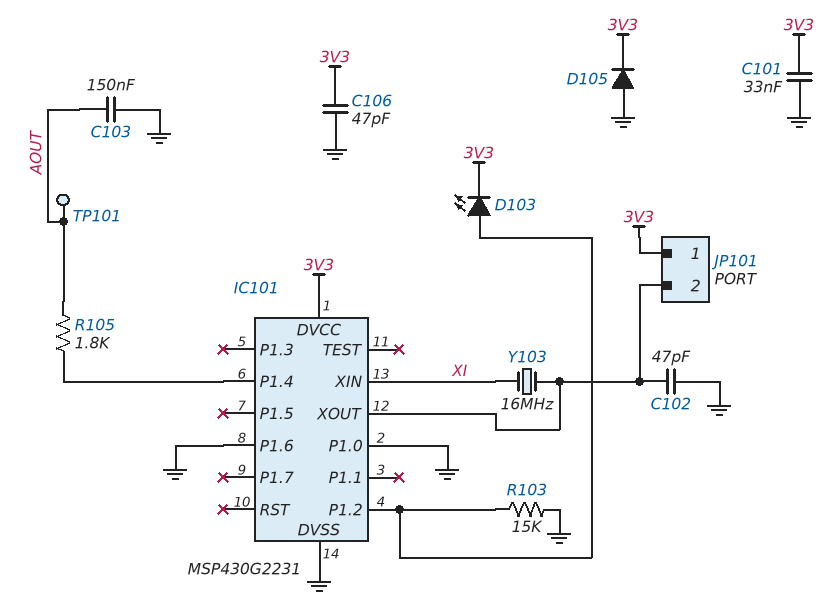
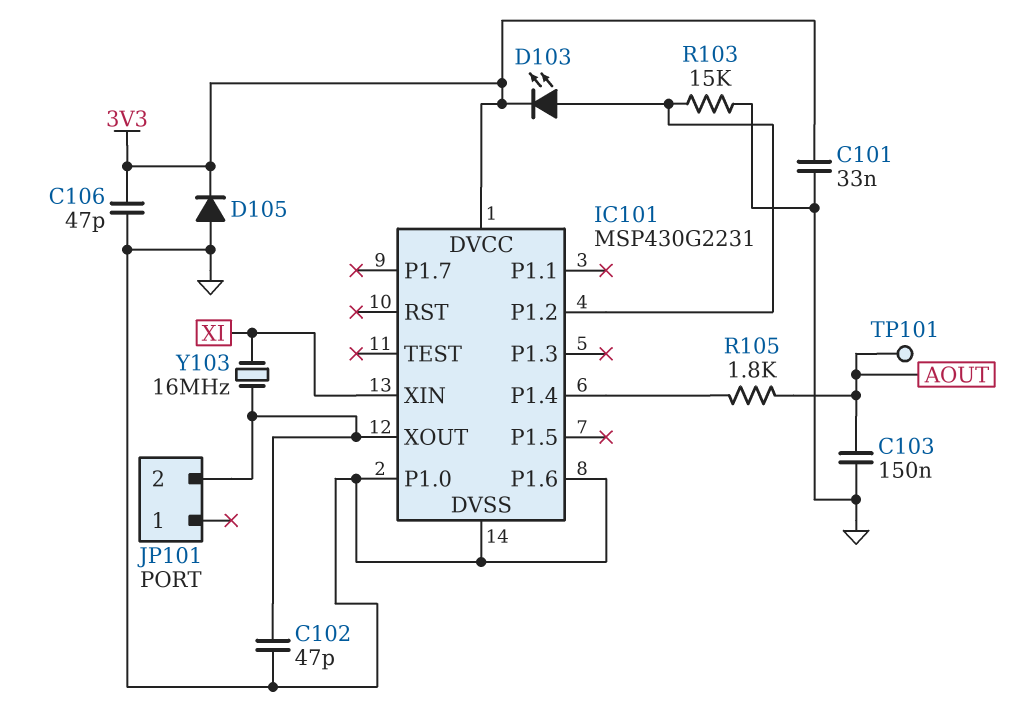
JP101 pin 1: 3V3 -> none

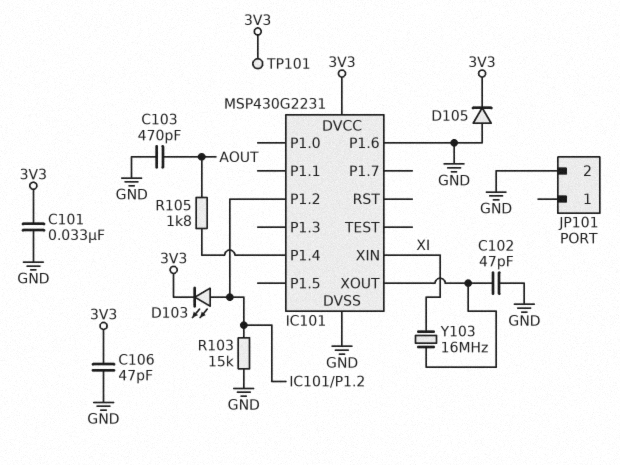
C103: 150nF (AOUT, GND) -> 470pF (AOUT, GND)
IC101 pin P1.0: GND -> none
JP101 pin 2: IC101/XOUT -> GND
TP101: test point (AOUT) -> test point (3V3)

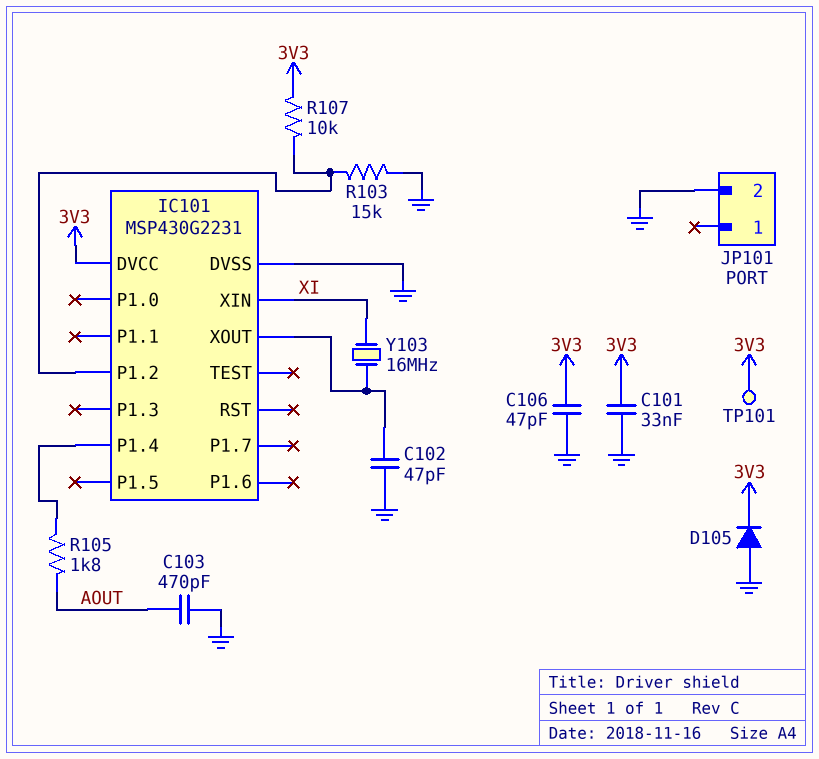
D103: LED (A IC101/P1.2, K 3V3) -> none
IC101 pin P1.6: GND -> none
R107: none -> 10k (3V3, IC101/P1.2)

